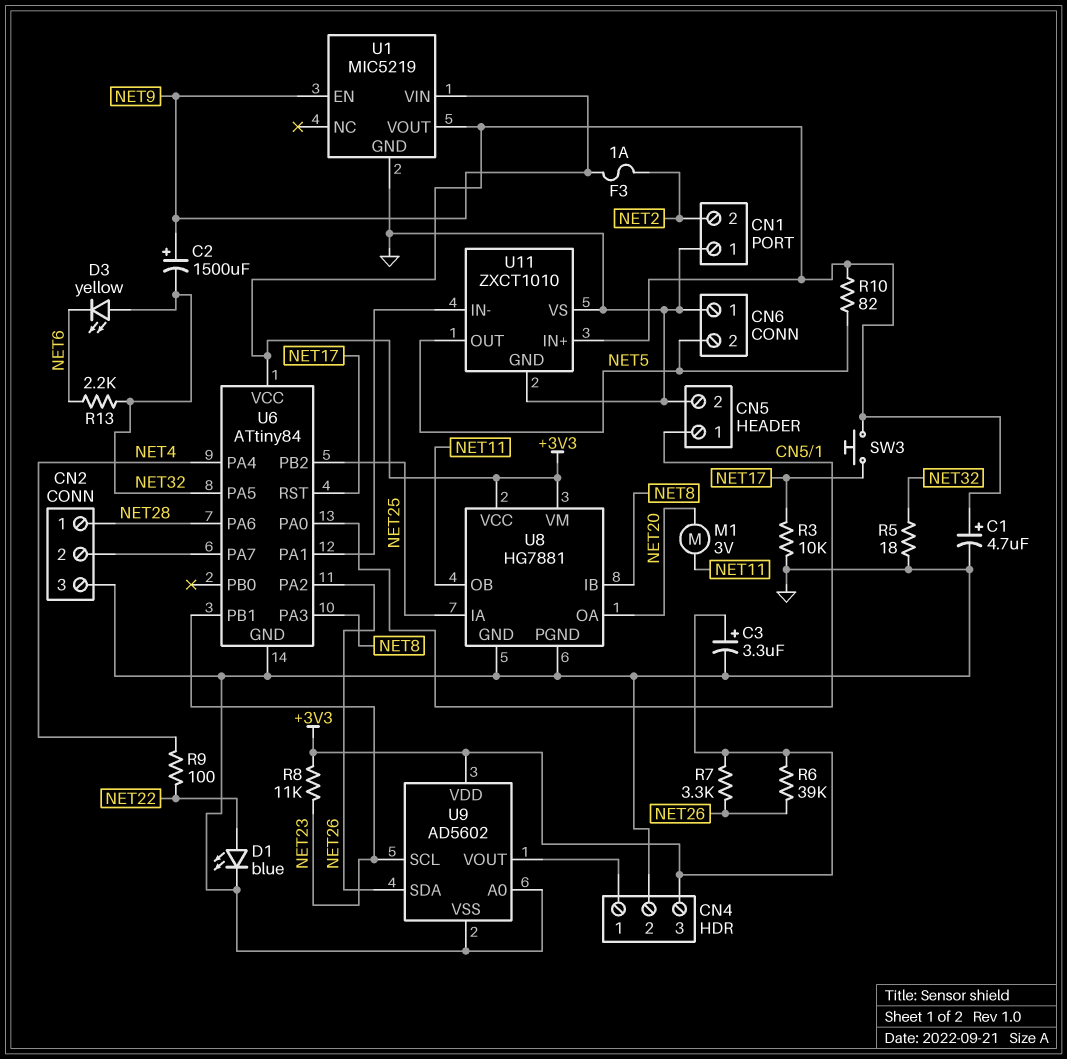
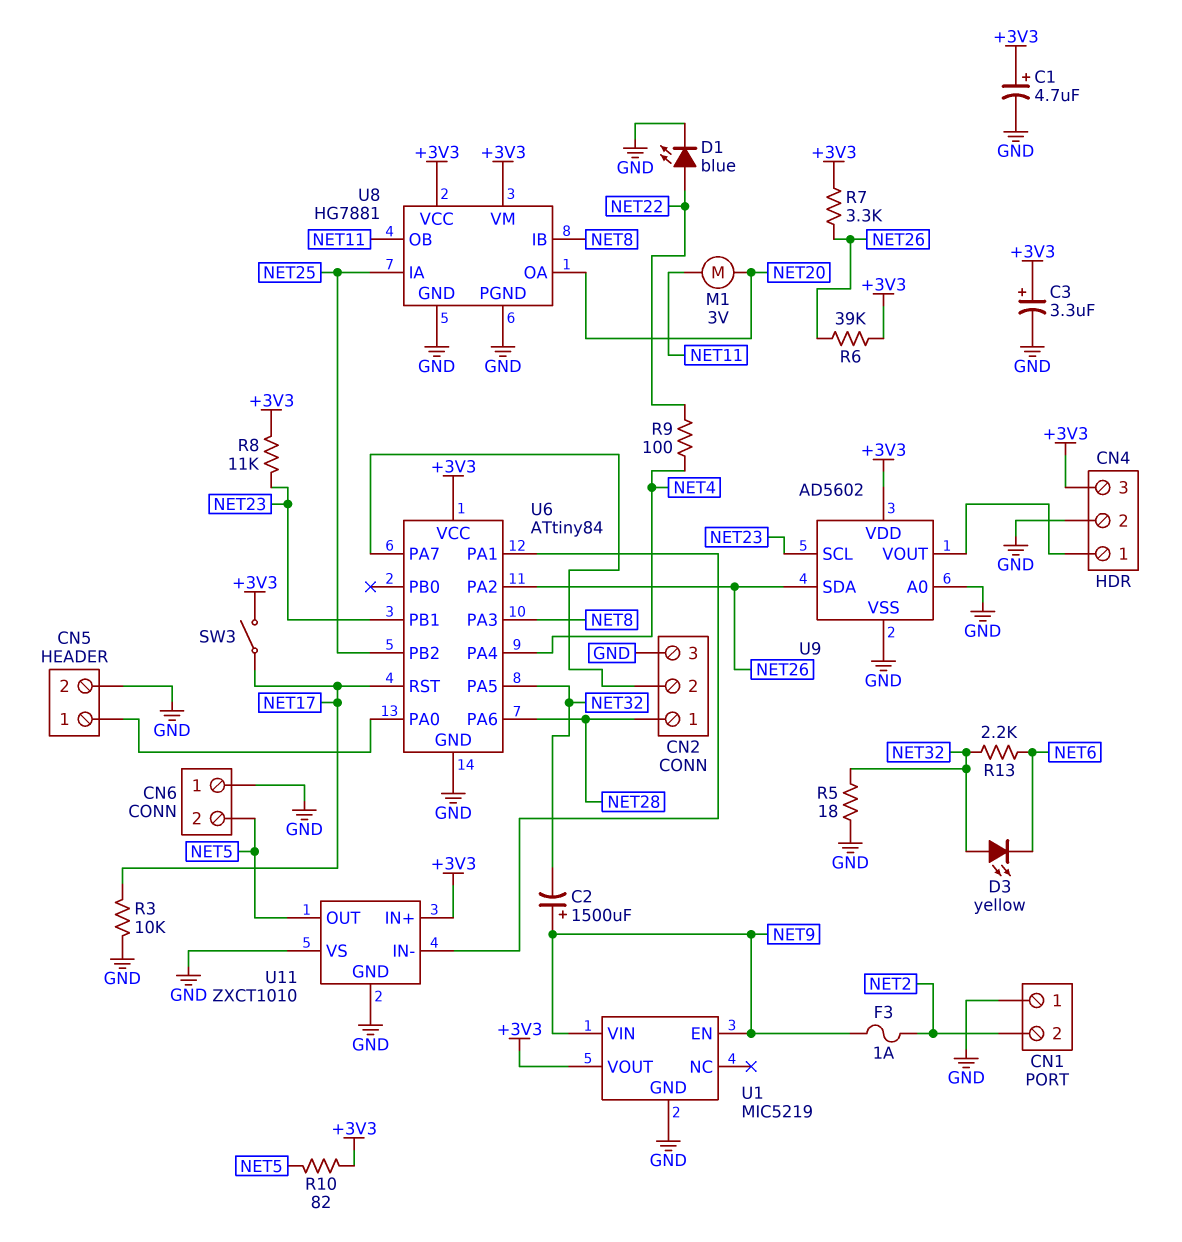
SW3: button (+3V3, NET17) -> switch (+3V3, NET17)

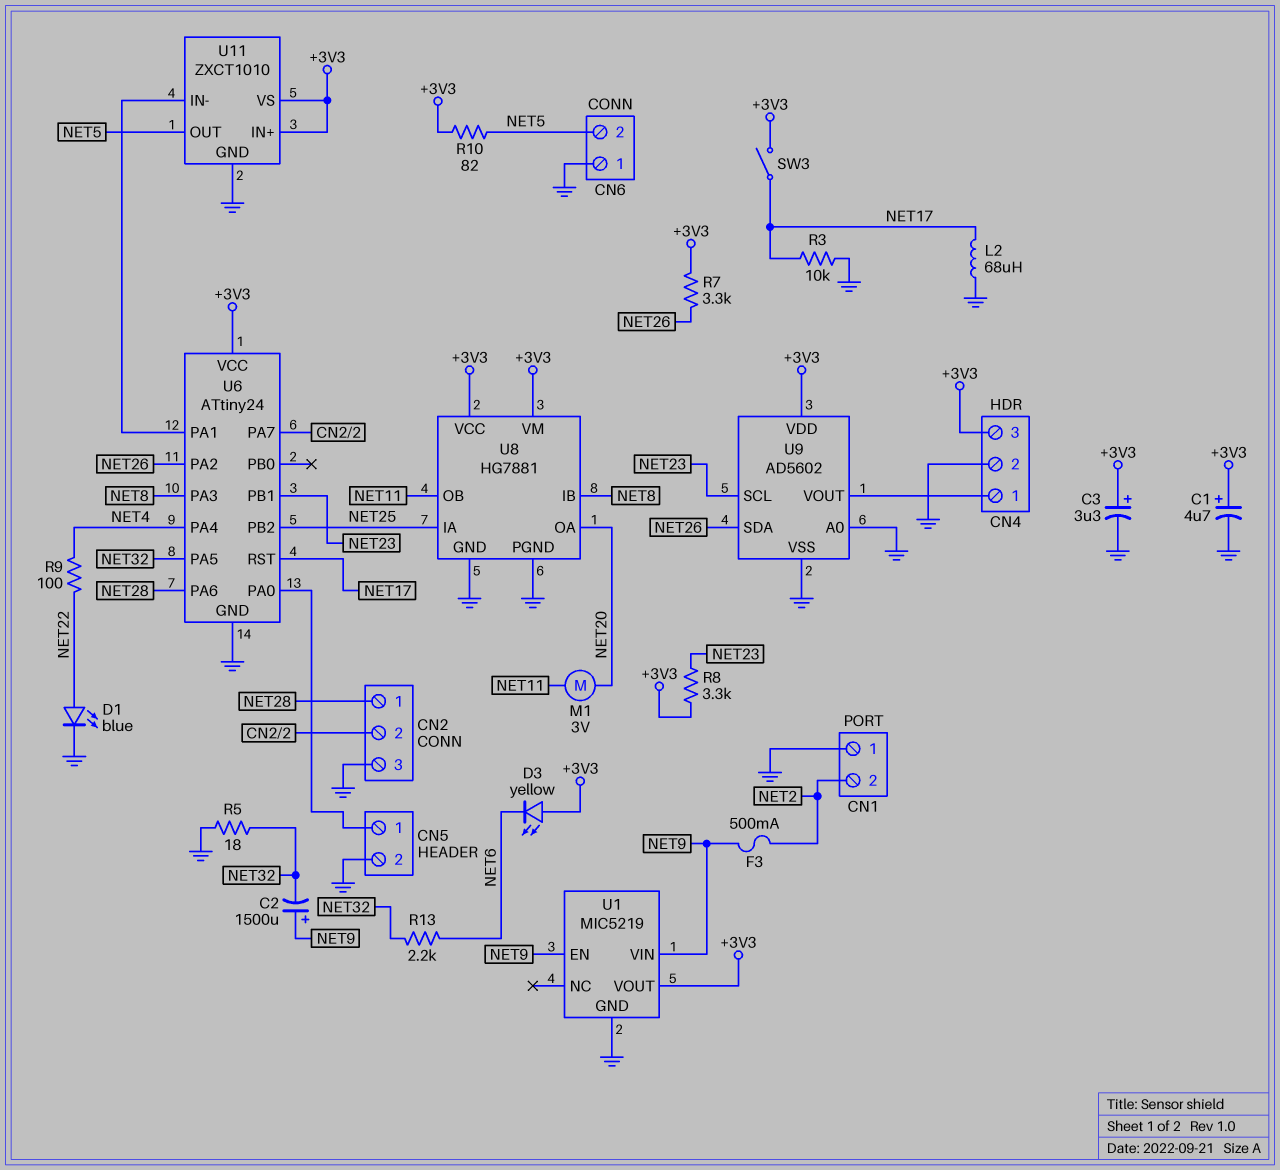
D3: LED yellow (A NET32, K NET6) -> LED yellow (A +3V3, K NET6)
F3: 1A (NET2, NET9) -> 500mA (NET2, NET9)
L2: none -> 68uH (GND, NET17)
R6: 39k (+3V3, NET26) -> none
R8: 11k (+3V3, NET23) -> 3.3k (+3V3, NET23)
U6: ATtiny84 -> ATtiny24
U11 pin VS: GND -> +3V3

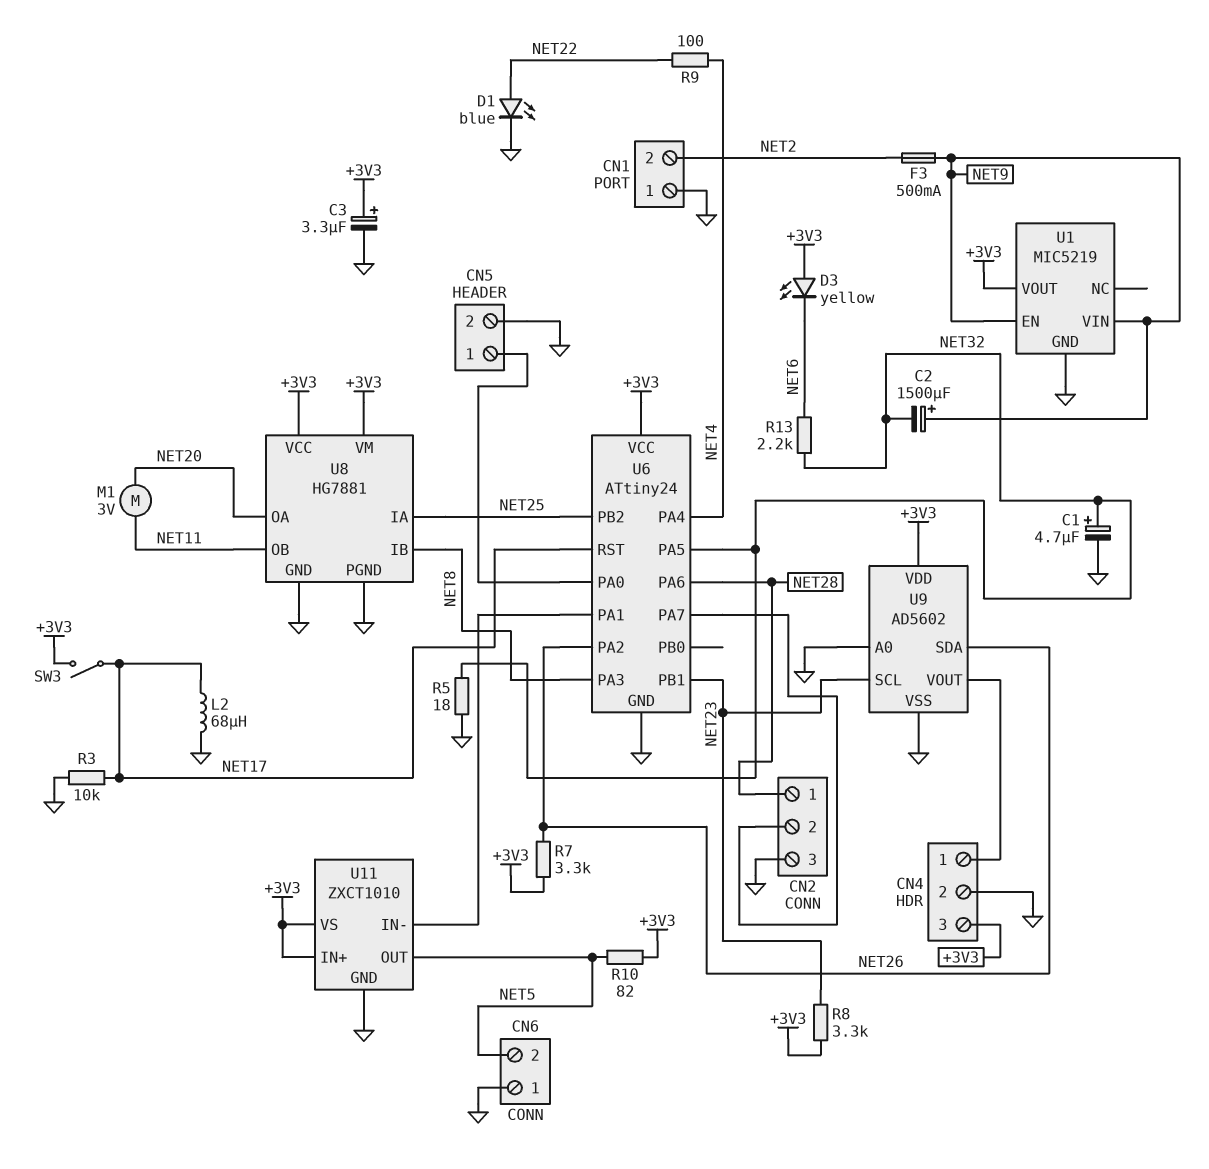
C1: 4.7uF (plus +3V3, minus GND) -> 4.7uF (plus NET32, minus GND)

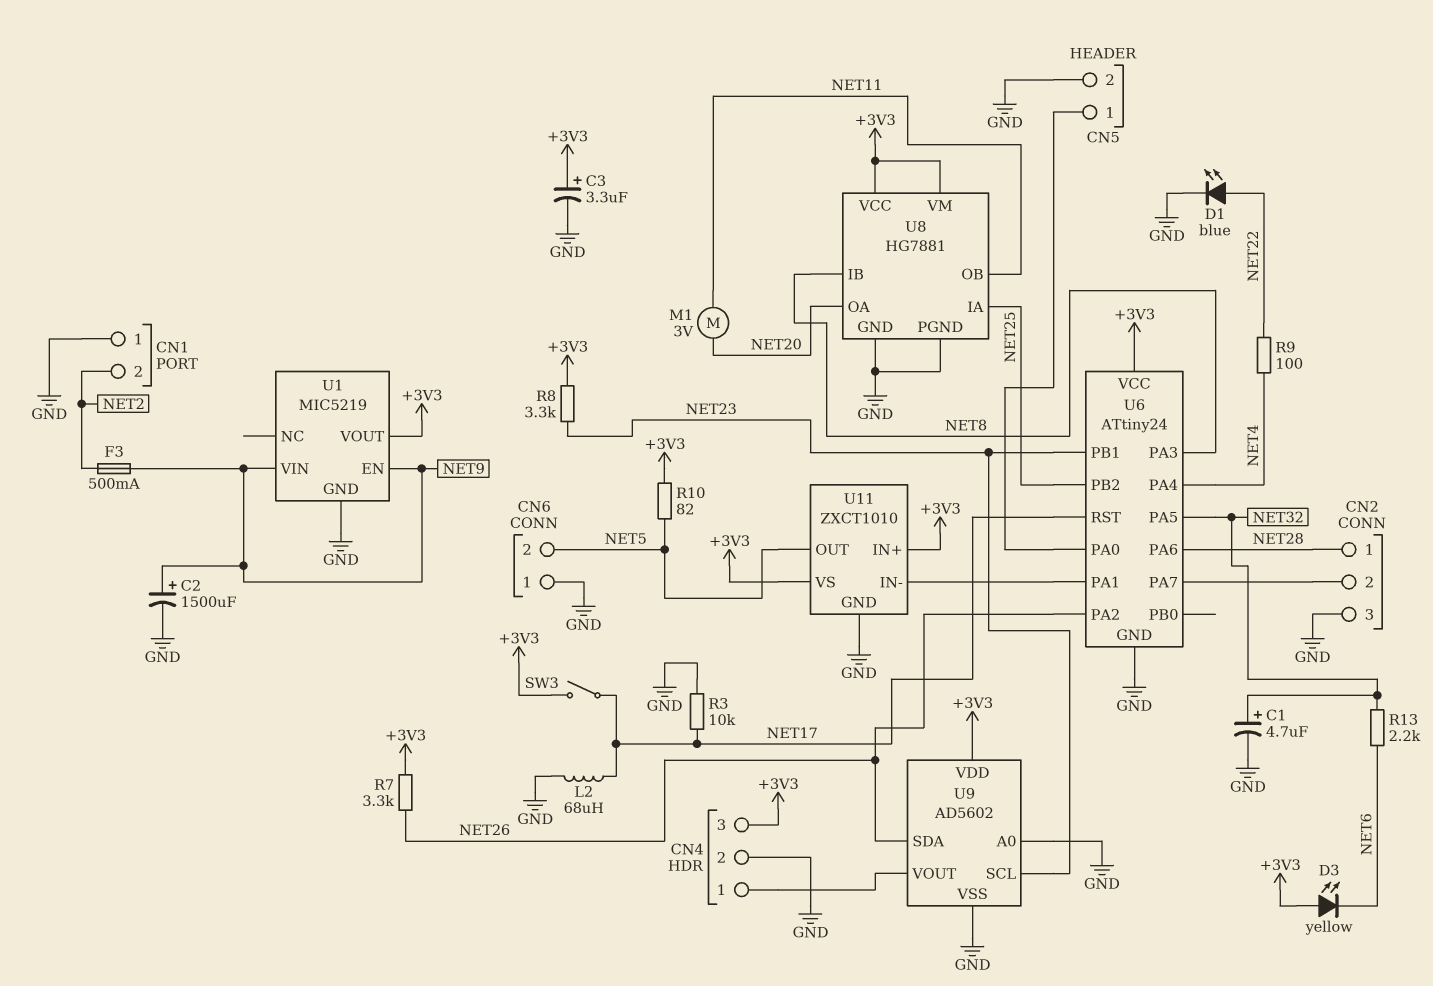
C2: 1500uF (plus NET9, minus NET32) -> 1500uF (plus NET9, minus GND)
R5: 18 (GND, NET32) -> none

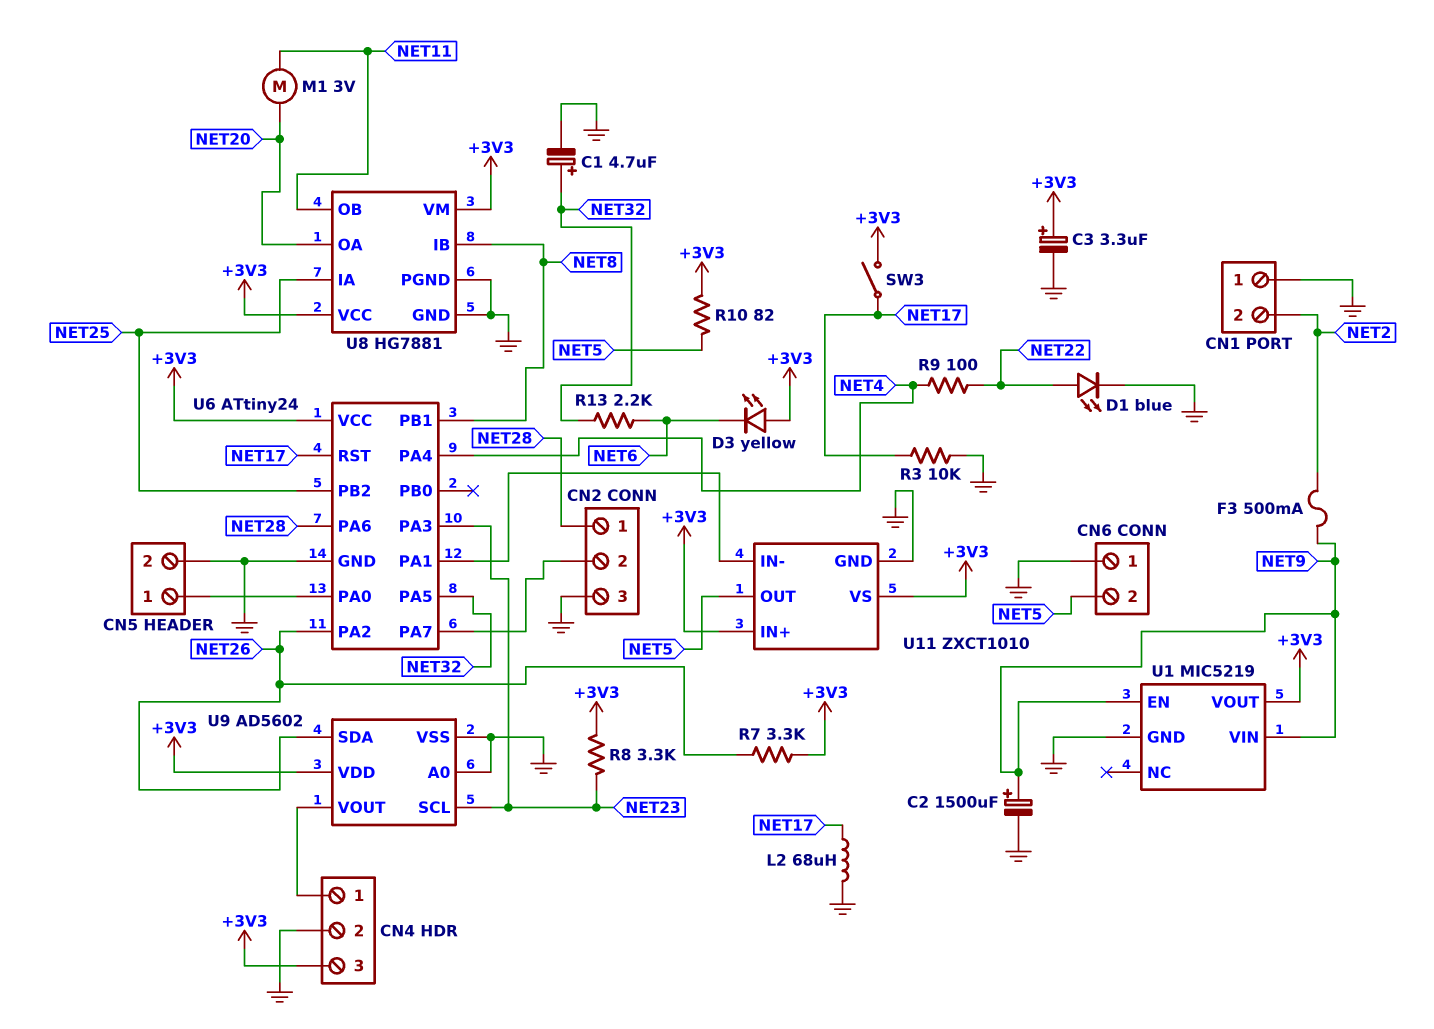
U6 pin PA3: NET8 -> NET23
U6 pin PB1: NET23 -> NET8

